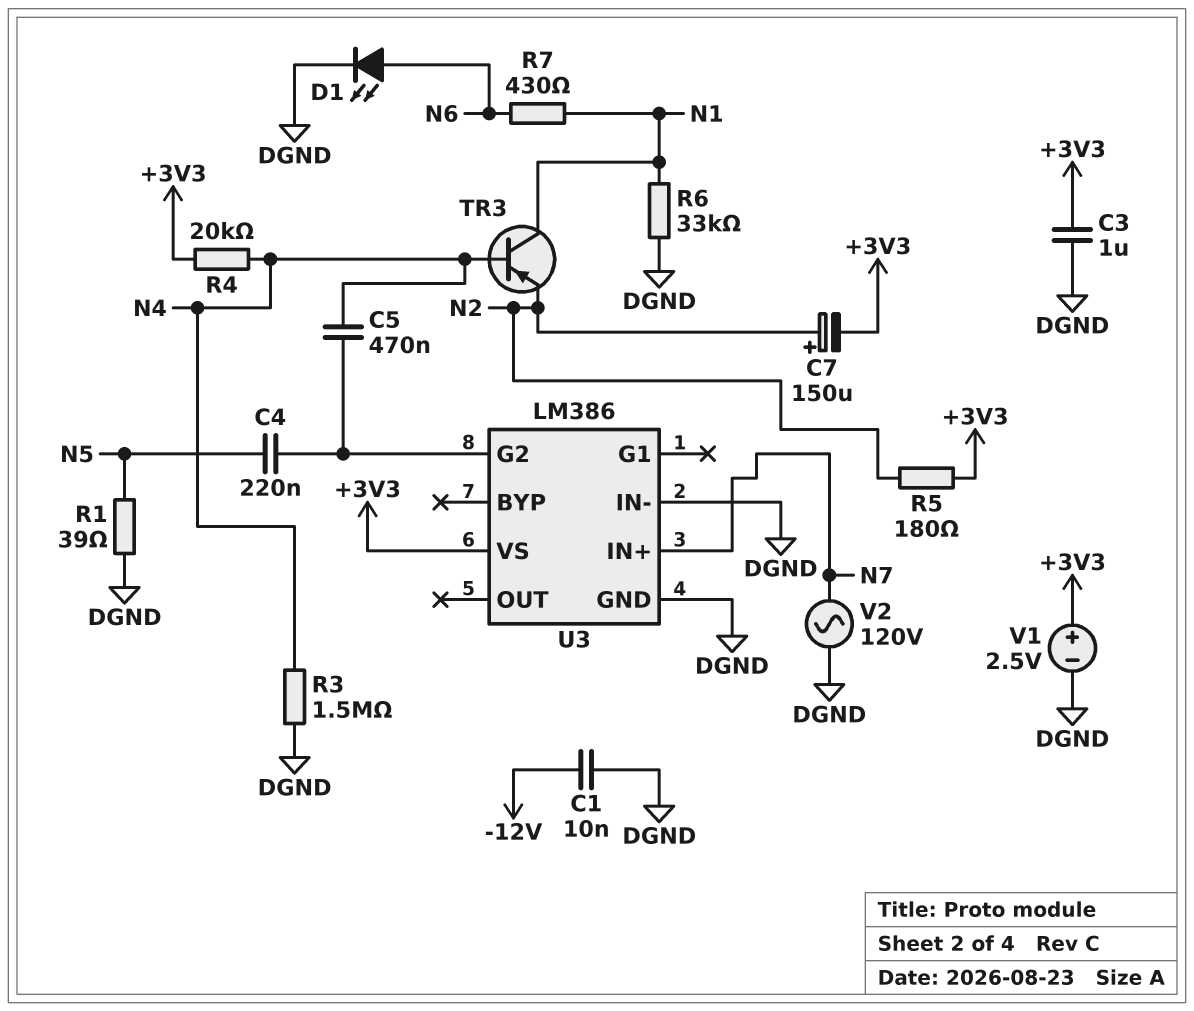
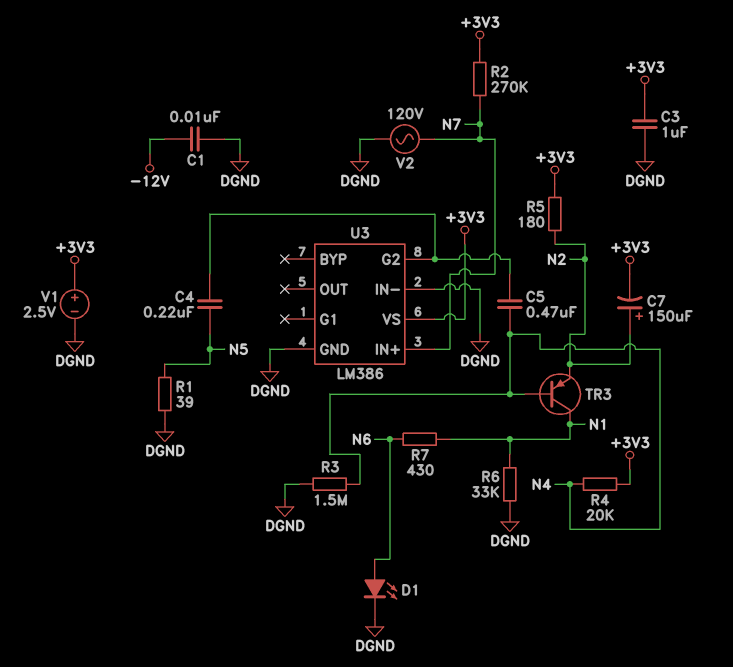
R2: none -> 270k (+3V3, N7)

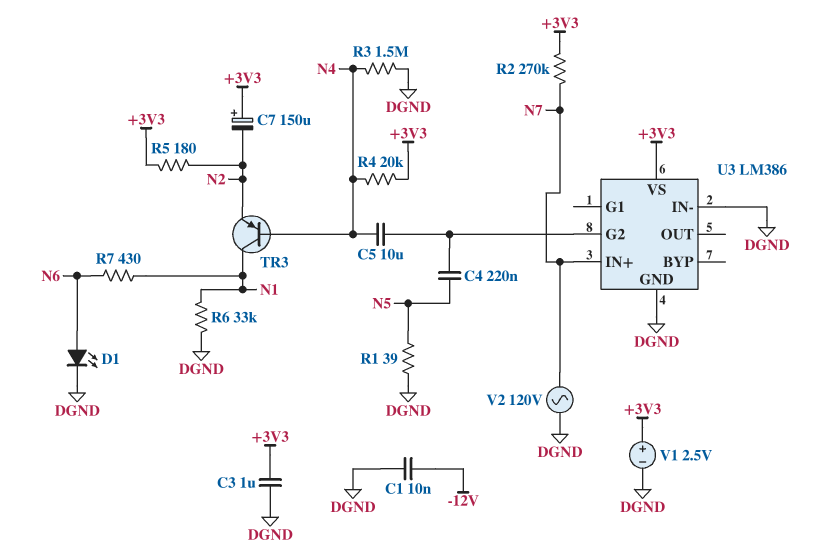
C5: 470nF (N4, U3/G2) -> 10uF (N4, U3/G2)
C7: 150uF (plus N2, minus +3V3) -> 150uF (plus +3V3, minus N2)

